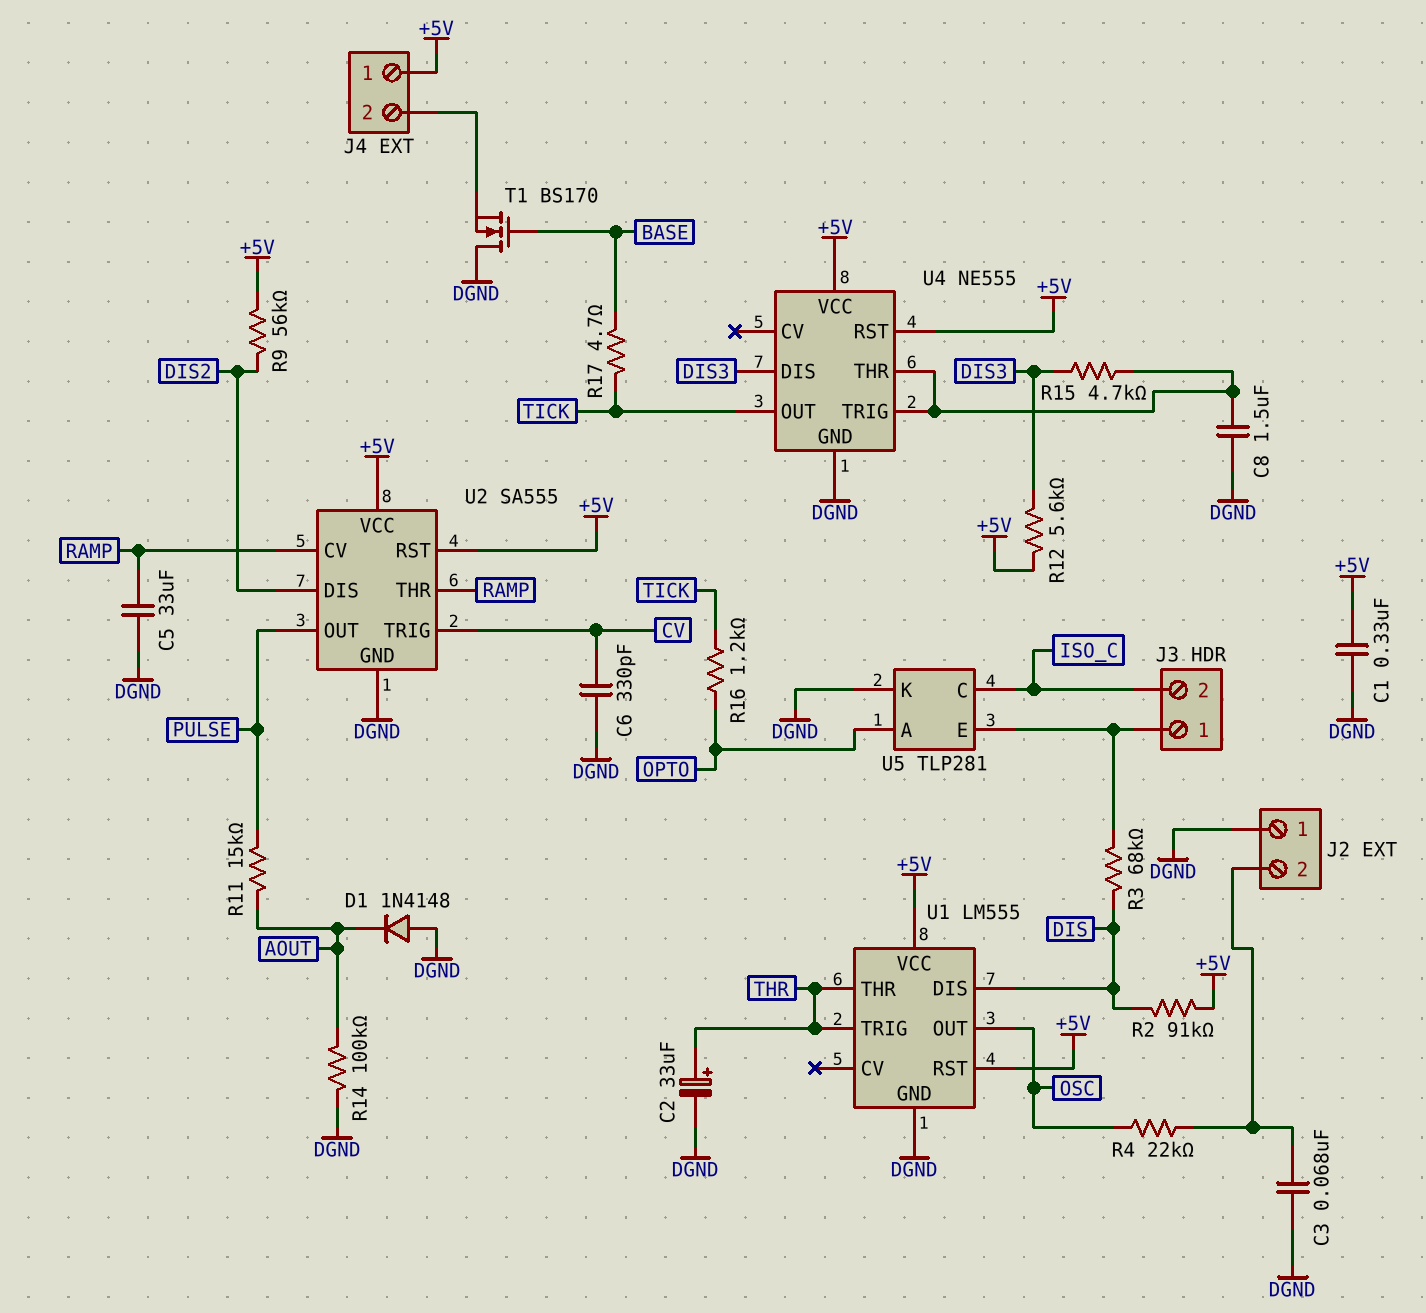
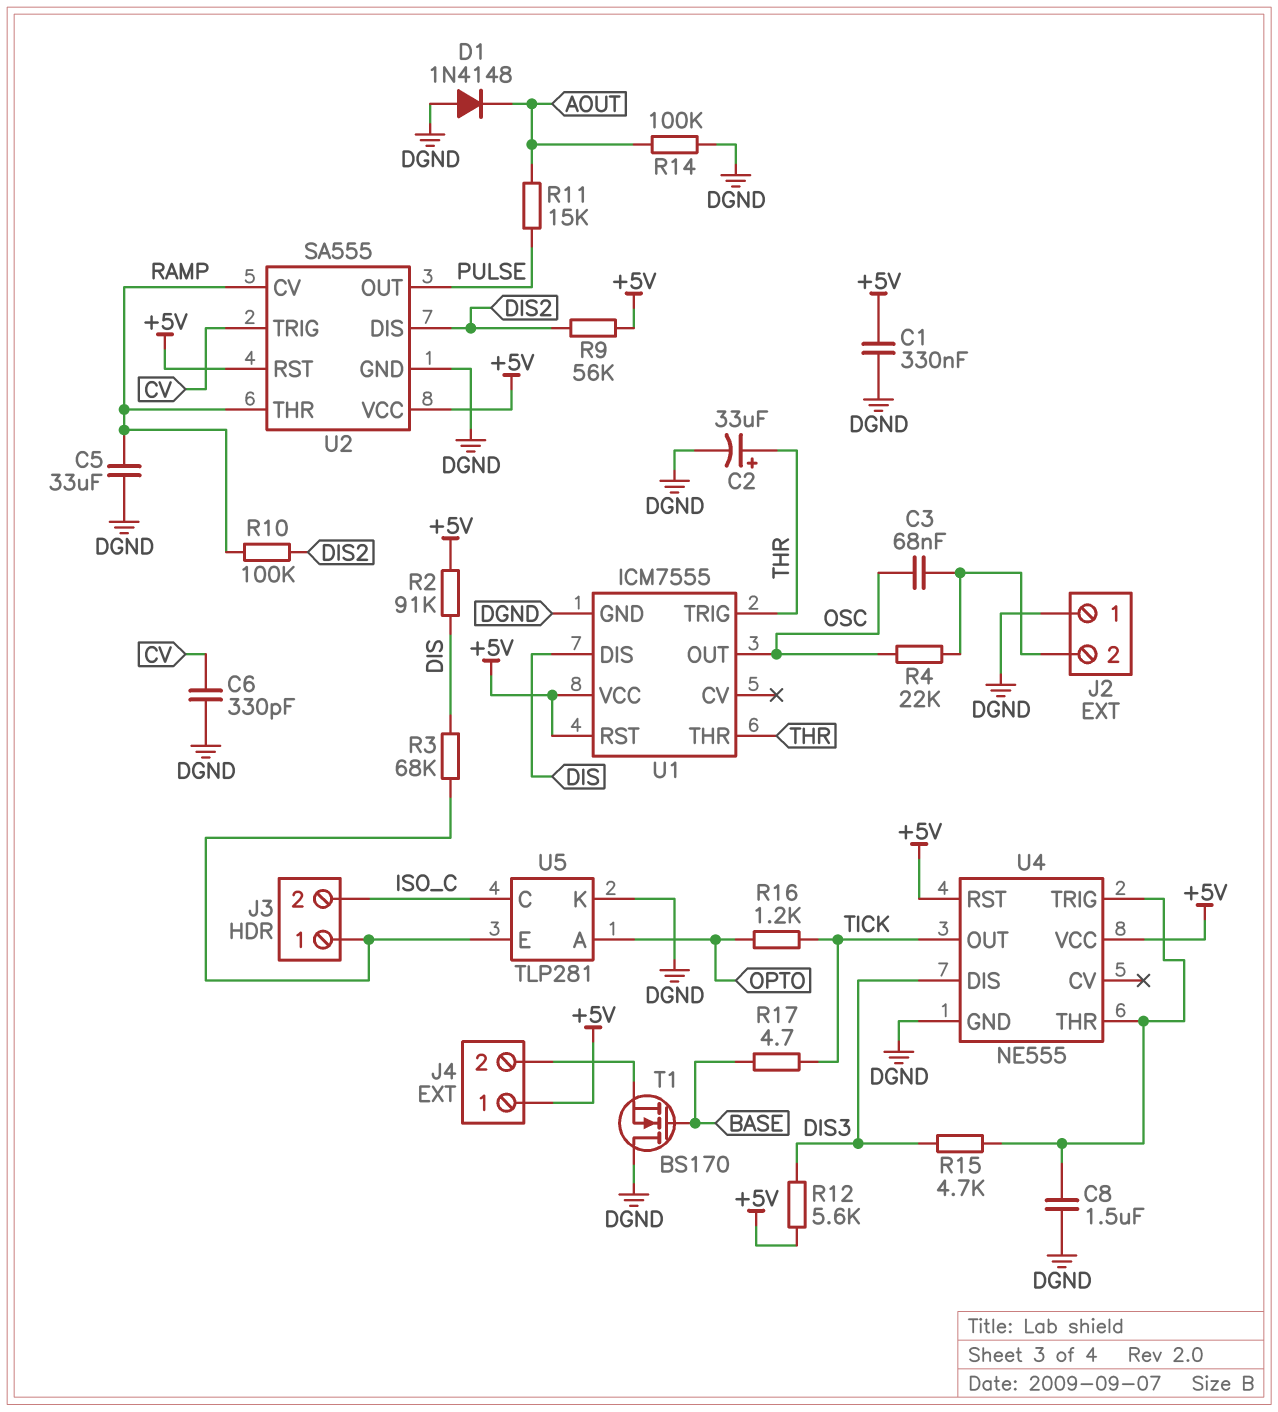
C3: 68nF (DGND, J2/2) -> 68nF (J2/2, OSC)
R10: none -> 100k (DIS2, RAMP)
U1: LM555 -> ICM7555

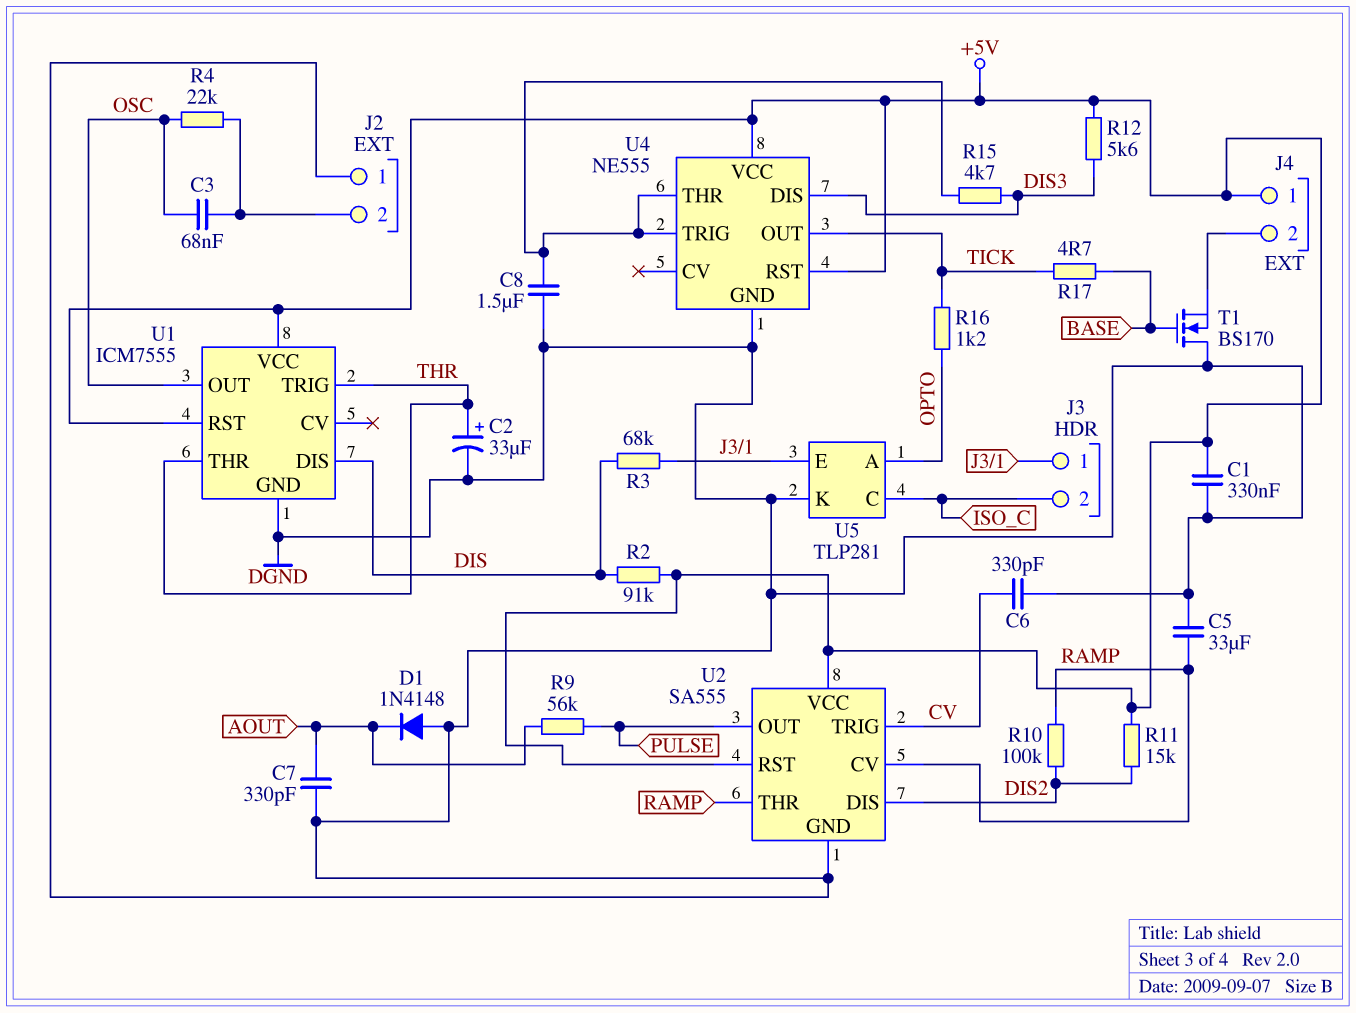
C7: none -> 330pF (AOUT, DGND)
R9: 56k (+5V, DIS2) -> 56k (AOUT, PULSE)
R11: 15k (AOUT, PULSE) -> 15k (+5V, DIS2)
R14: 100k (AOUT, DGND) -> none

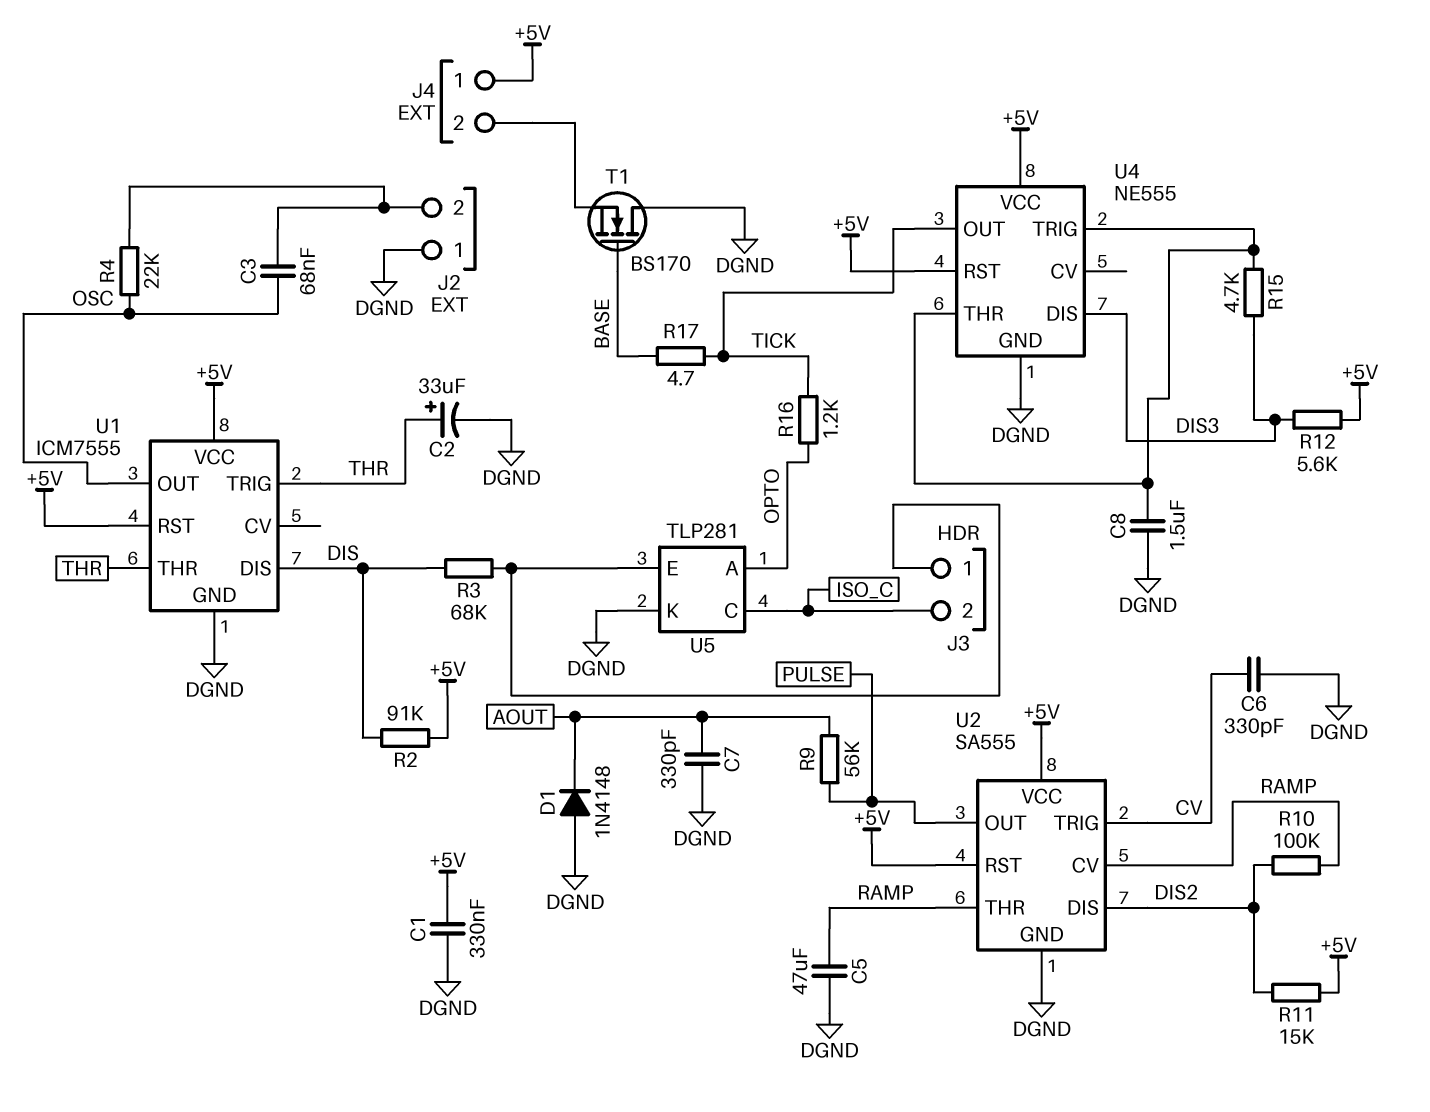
C5: 33uF (DGND, RAMP) -> 47uF (DGND, RAMP)

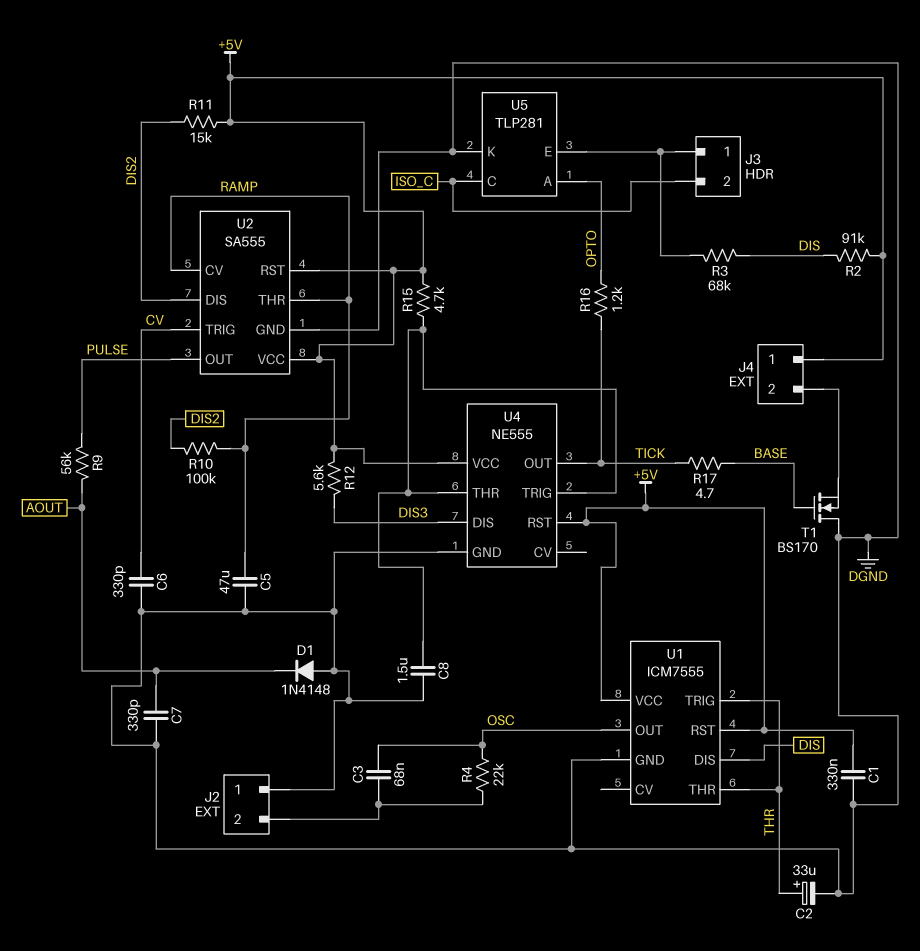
R15: 4.7k (DIS3, U4/THR) -> 4.7k (+5V, U4/THR)

